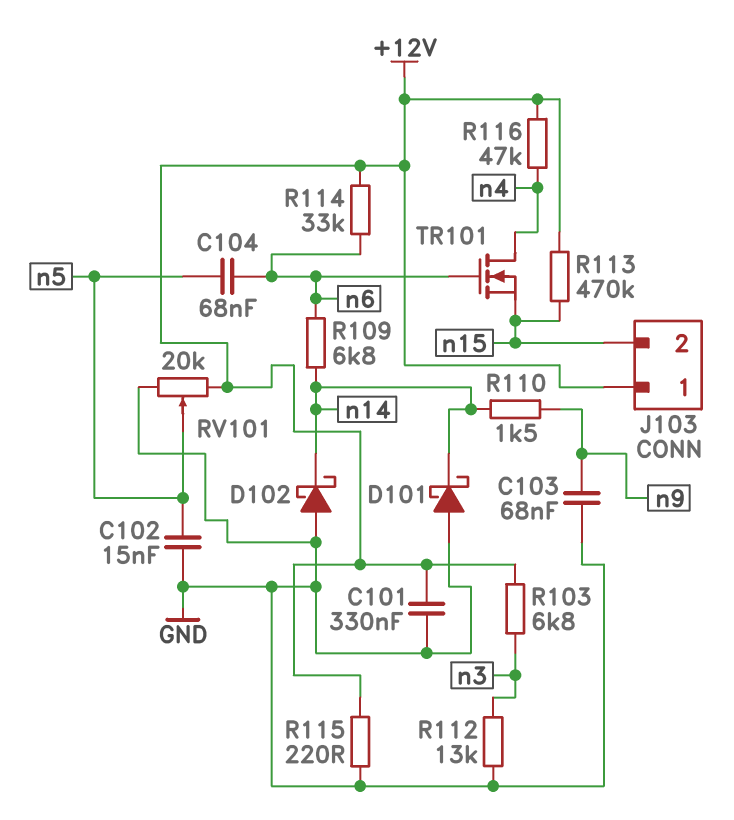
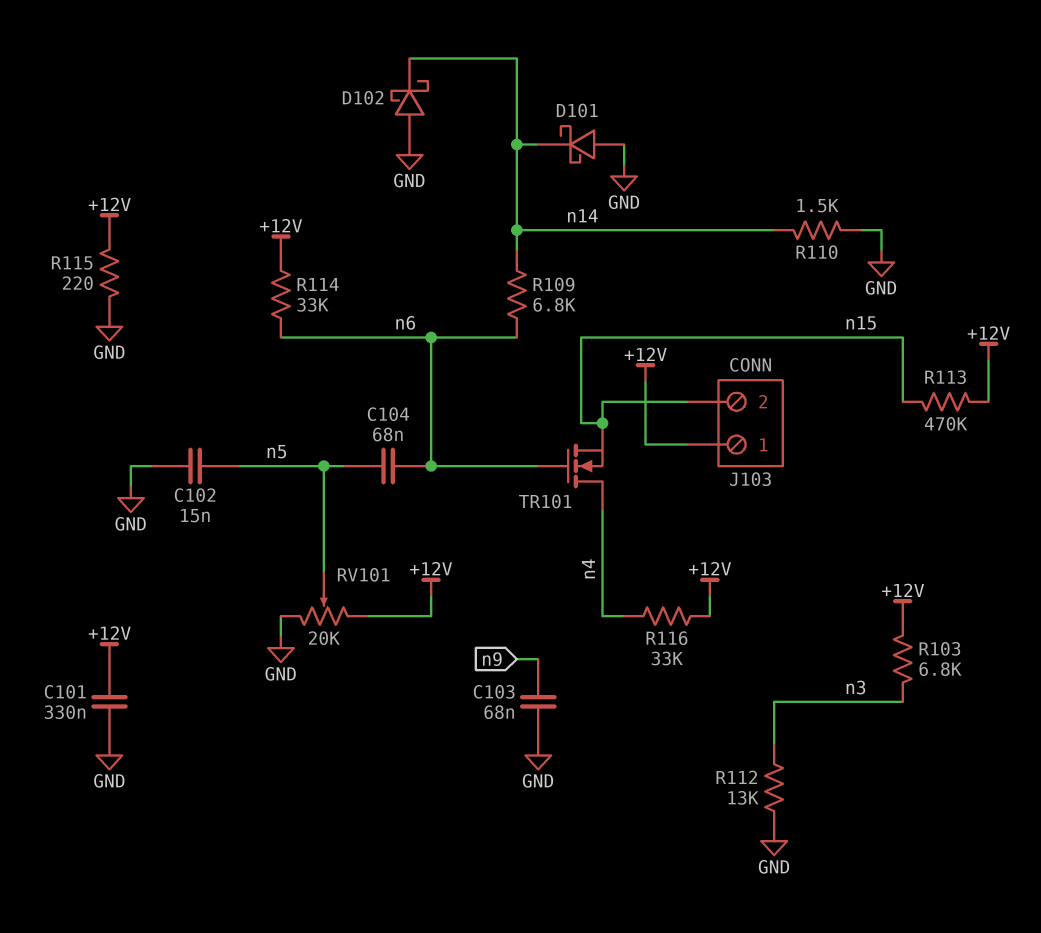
R110: 1.5k (n9, n14) -> 1.5k (GND, n14)
R116: 47k (+12V, n4) -> 33k (+12V, n4)

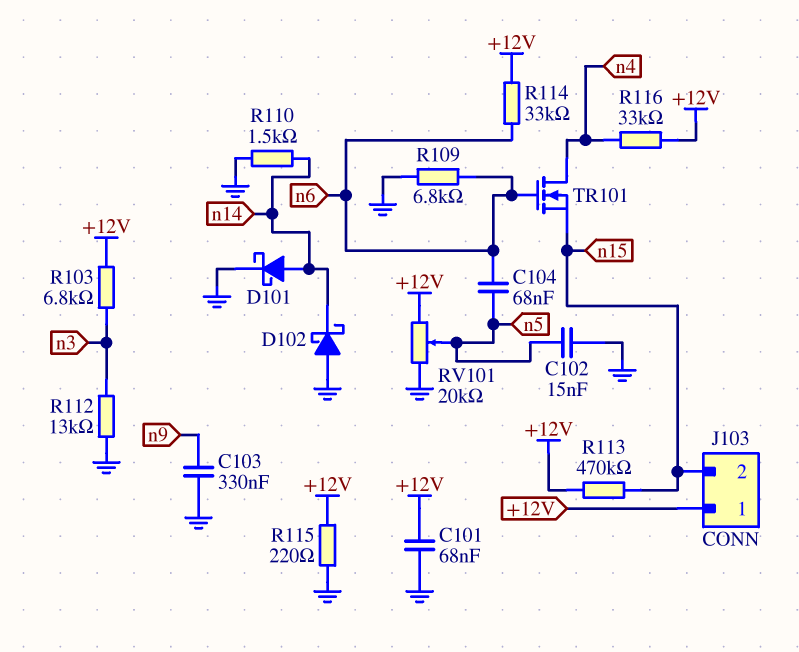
C101: 330nF (+12V, GND) -> 68nF (+12V, GND)
C103: 68nF (GND, n9) -> 330nF (GND, n9)
D101: schottky (A GND, K n14) -> schottky (A n14, K GND)
R109: 6.8k (n6, n14) -> 6.8k (GND, n6)

